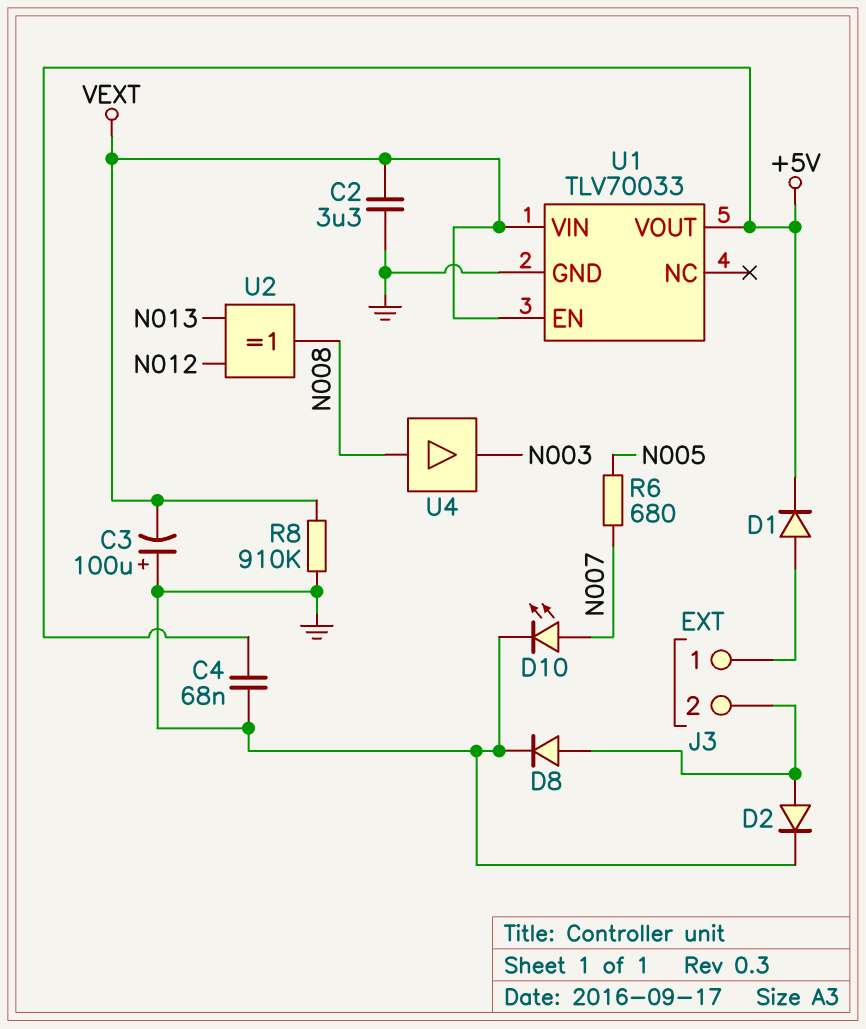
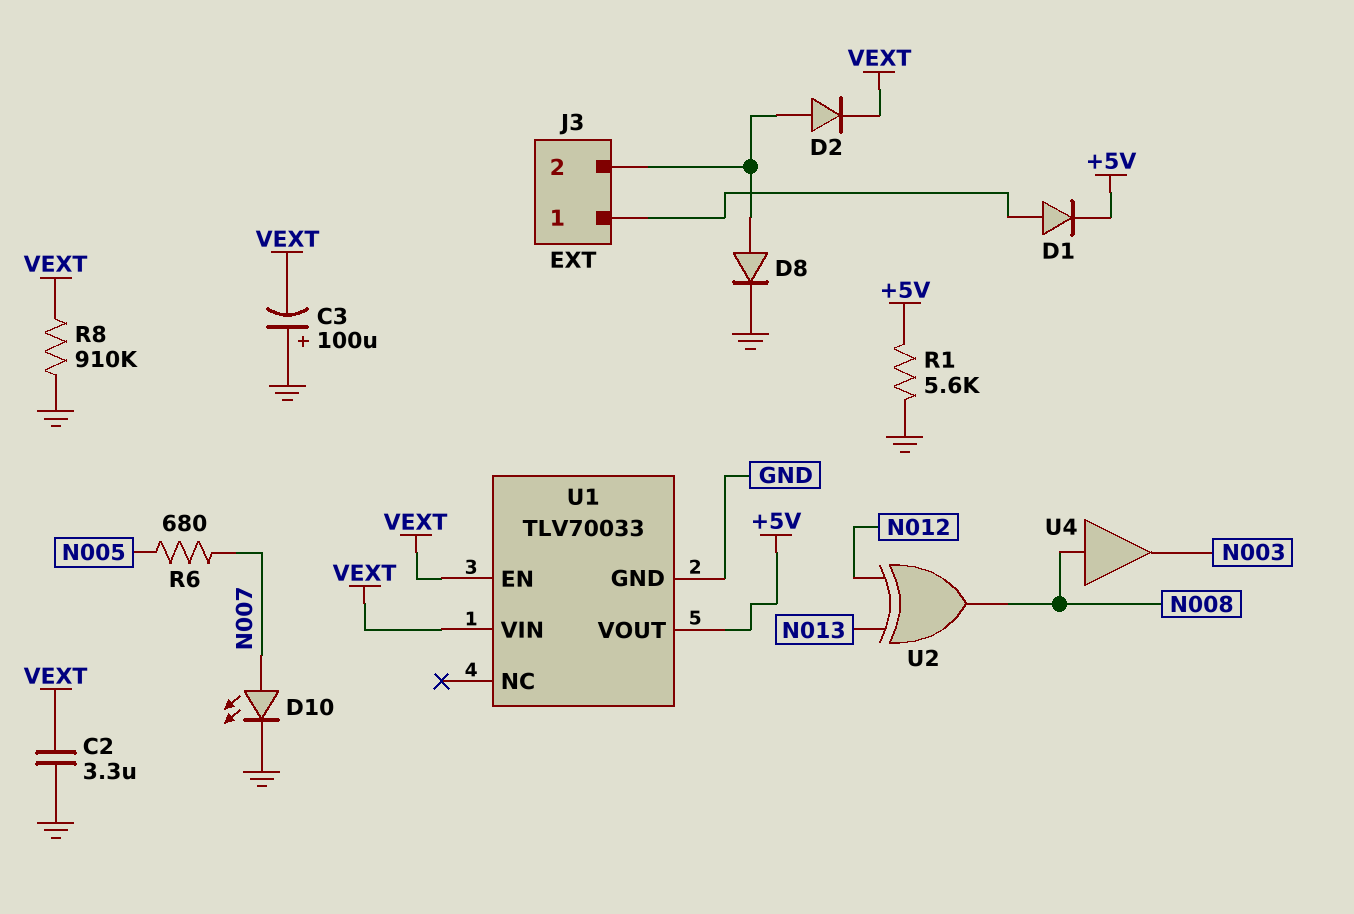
C4: 68nF (+5V, GND) -> none
D2: diode (A J3/2, K GND) -> diode (A J3/2, K VEXT)
R1: none -> 5.6k (+5V, GND)

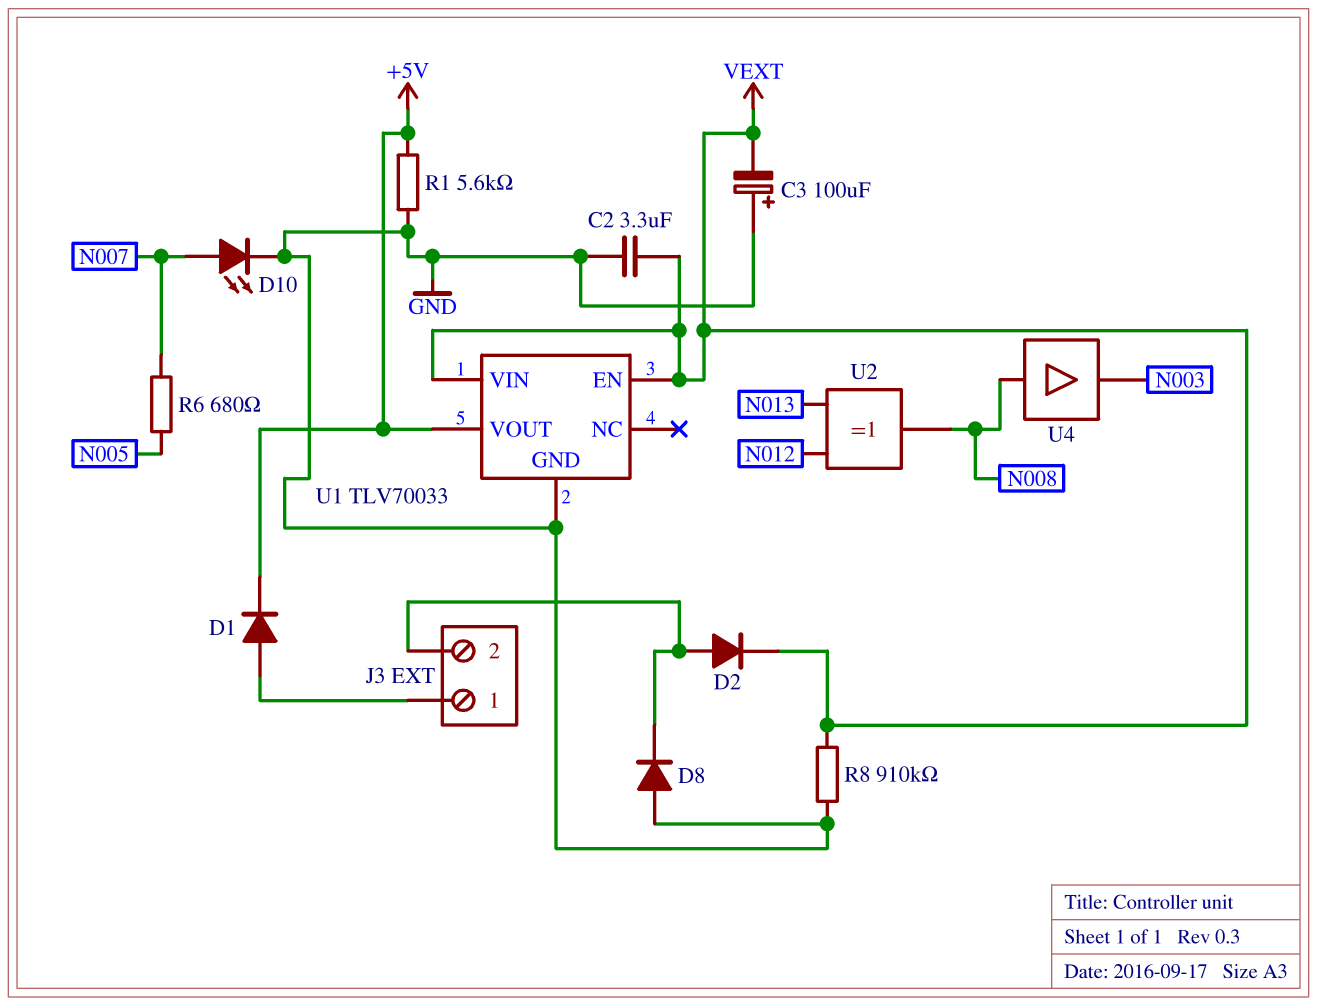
D8: diode (A J3/2, K GND) -> diode (A GND, K J3/2)

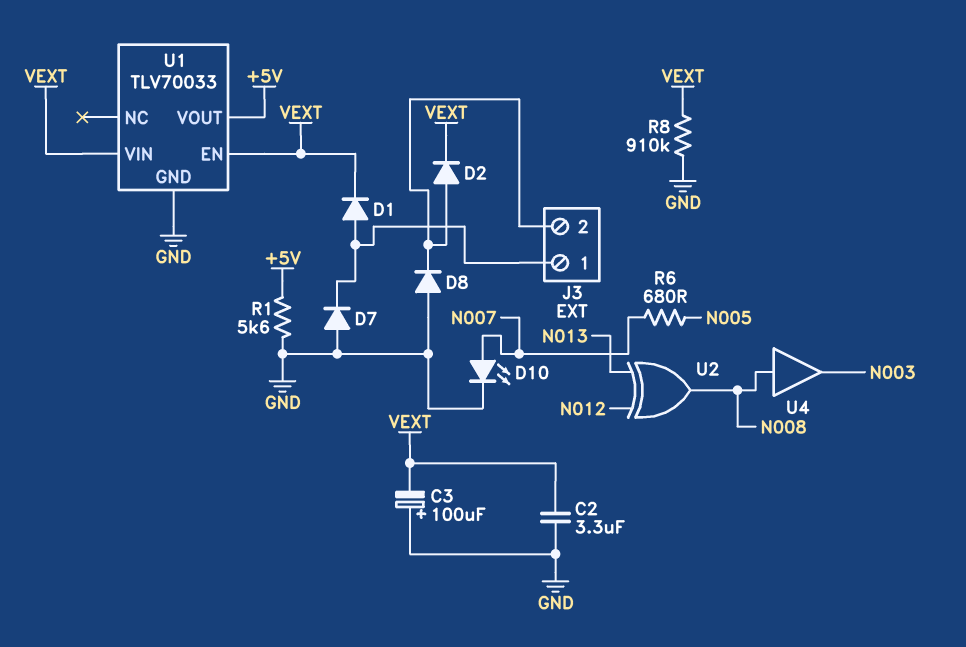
D1: diode (A J3/1, K +5V) -> diode (A J3/1, K VEXT)
D7: none -> diode (A GND, K J3/1)

